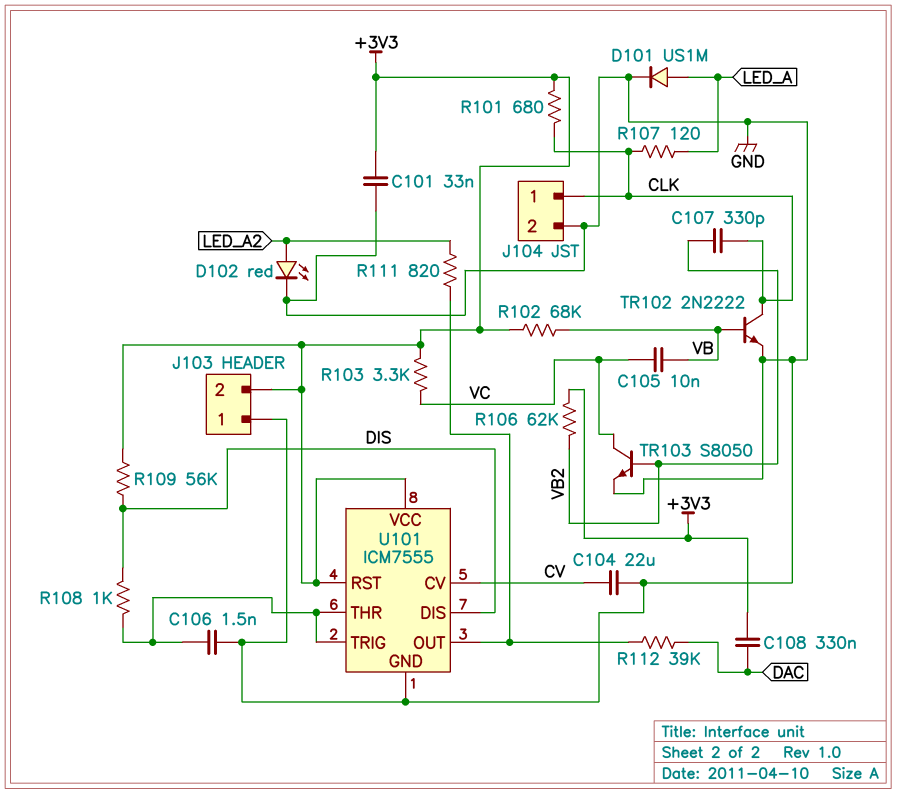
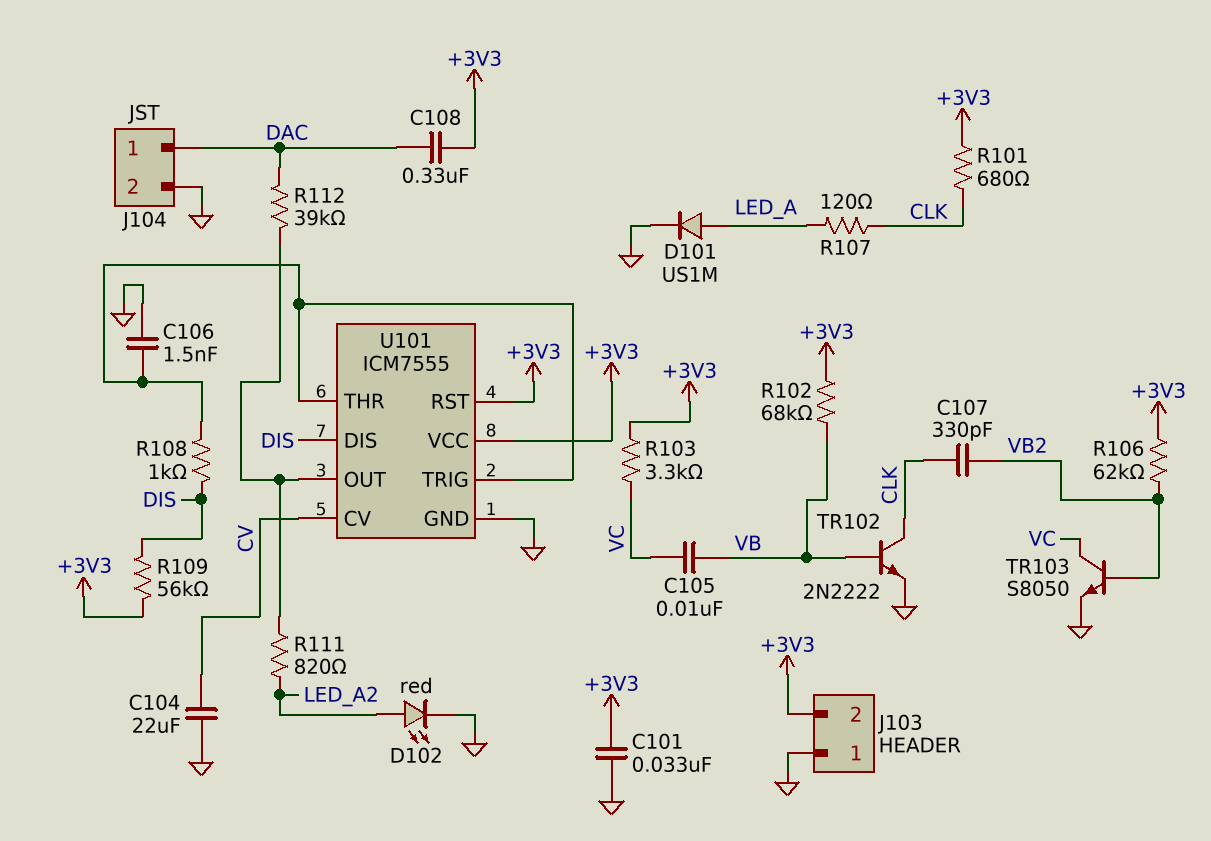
J104 pin 1: CLK -> DAC

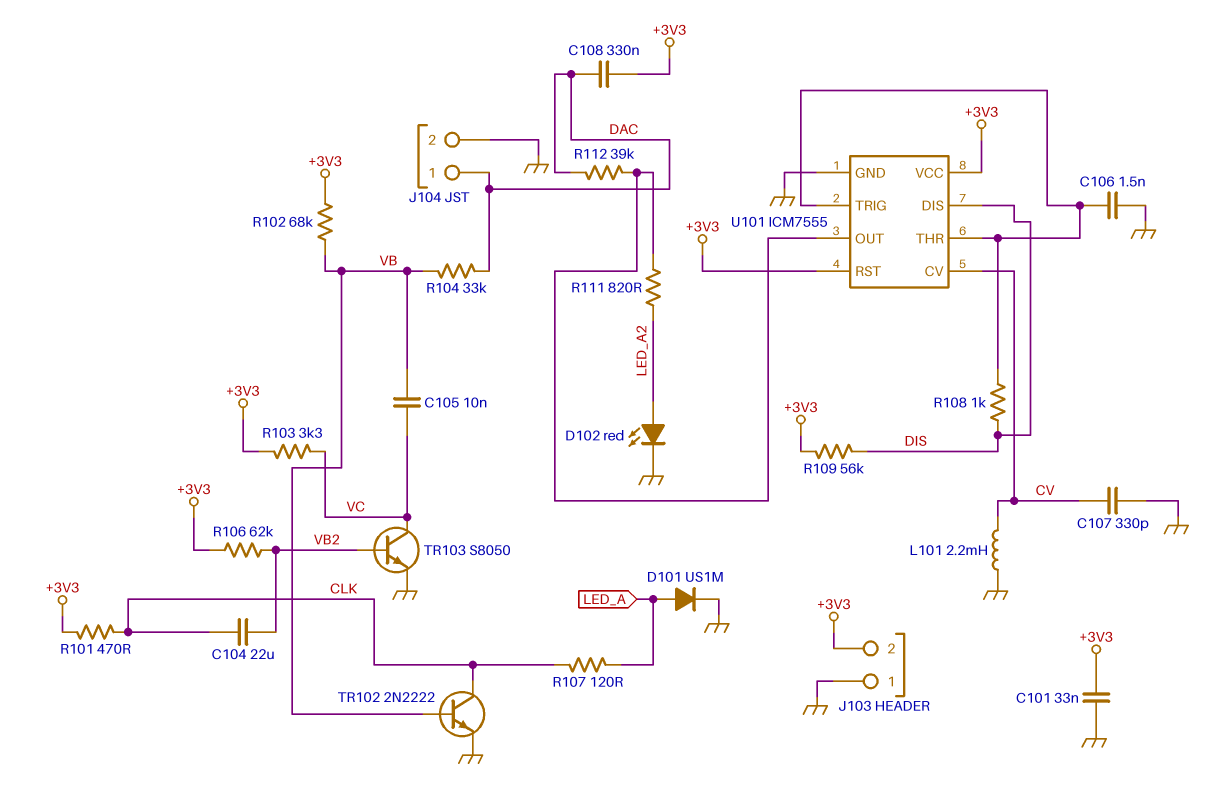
C104: 22uF (CV, GND) -> 22uF (CLK, VB2)
C107: 330pF (CLK, VB2) -> 330pF (CV, GND)
L101: none -> 2.2mH (CV, GND)
R101: 680 (+3V3, CLK) -> 470 (+3V3, CLK)
R104: none -> 33k (DAC, VB)

